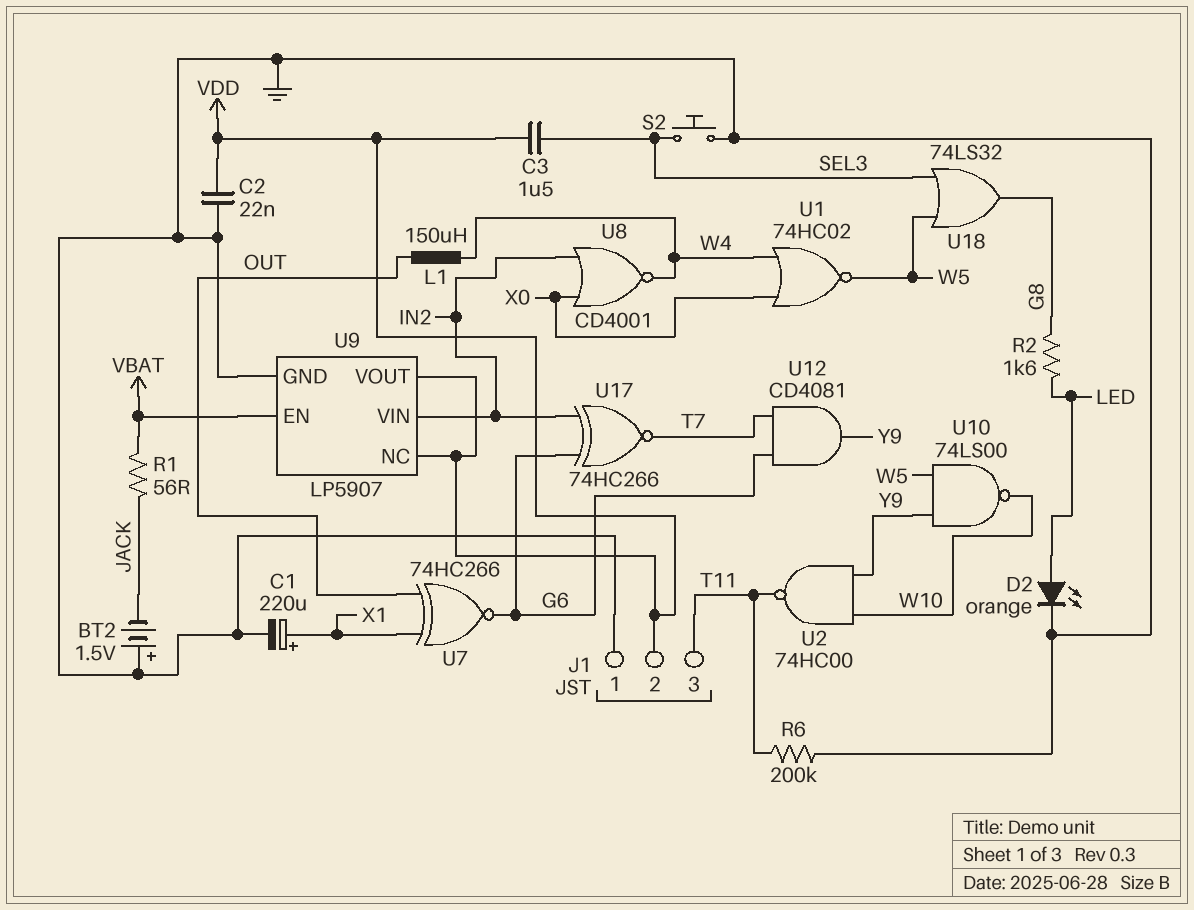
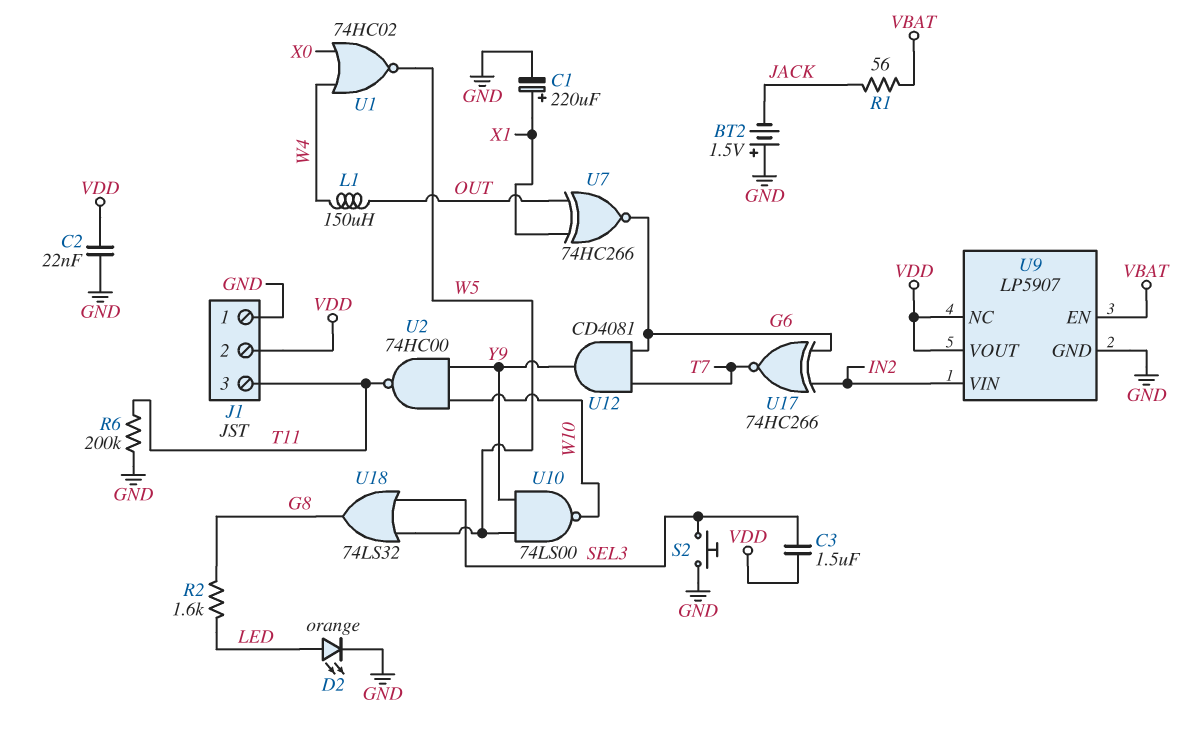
U8: NOR CD4001 (in IN2, in X0, out W4) -> none

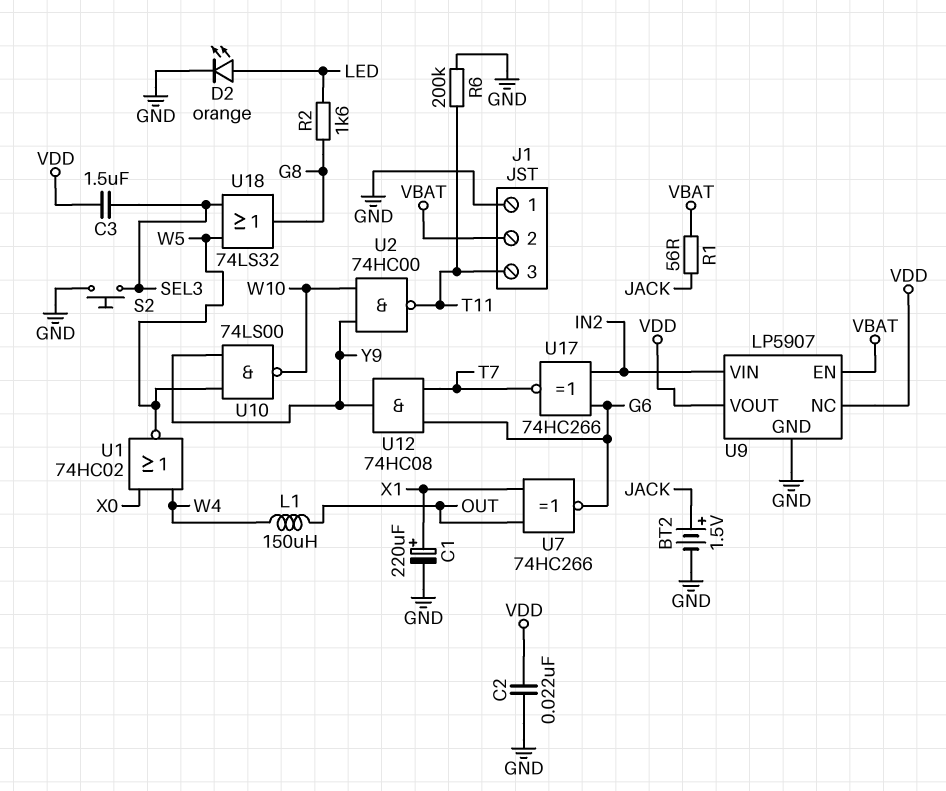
BT2: 1.5V (plus GND, minus JACK) -> 1.5V (plus JACK, minus GND)
J1 pin 2: VDD -> VBAT
U12: AND CD4081 (in G6, in T7, out Y9) -> AND 74HC08 (in G6, in T7, out Y9)

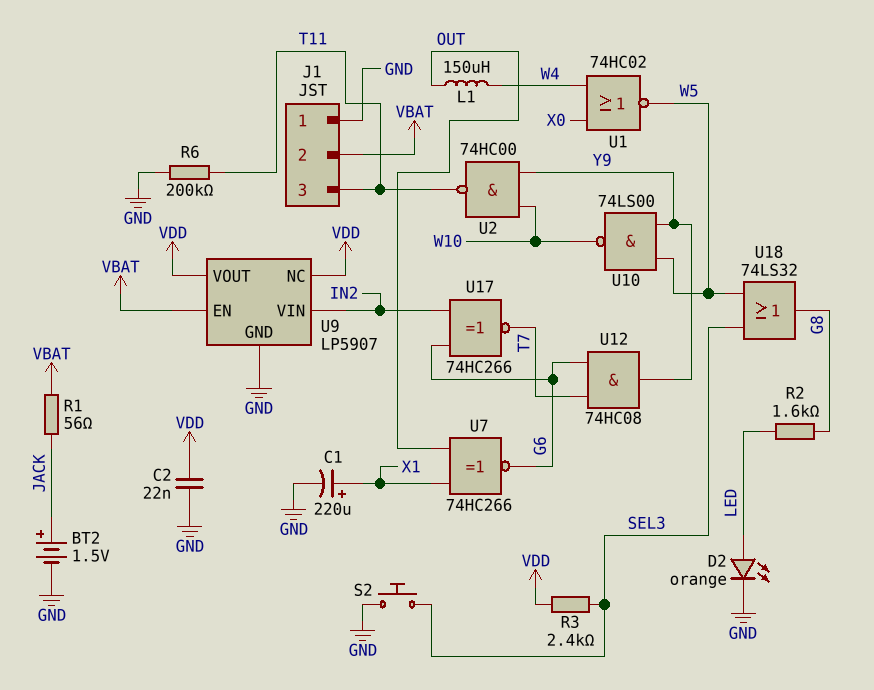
C3: 1.5uF (SEL3, VDD) -> none
R3: none -> 2.4k (SEL3, VDD)

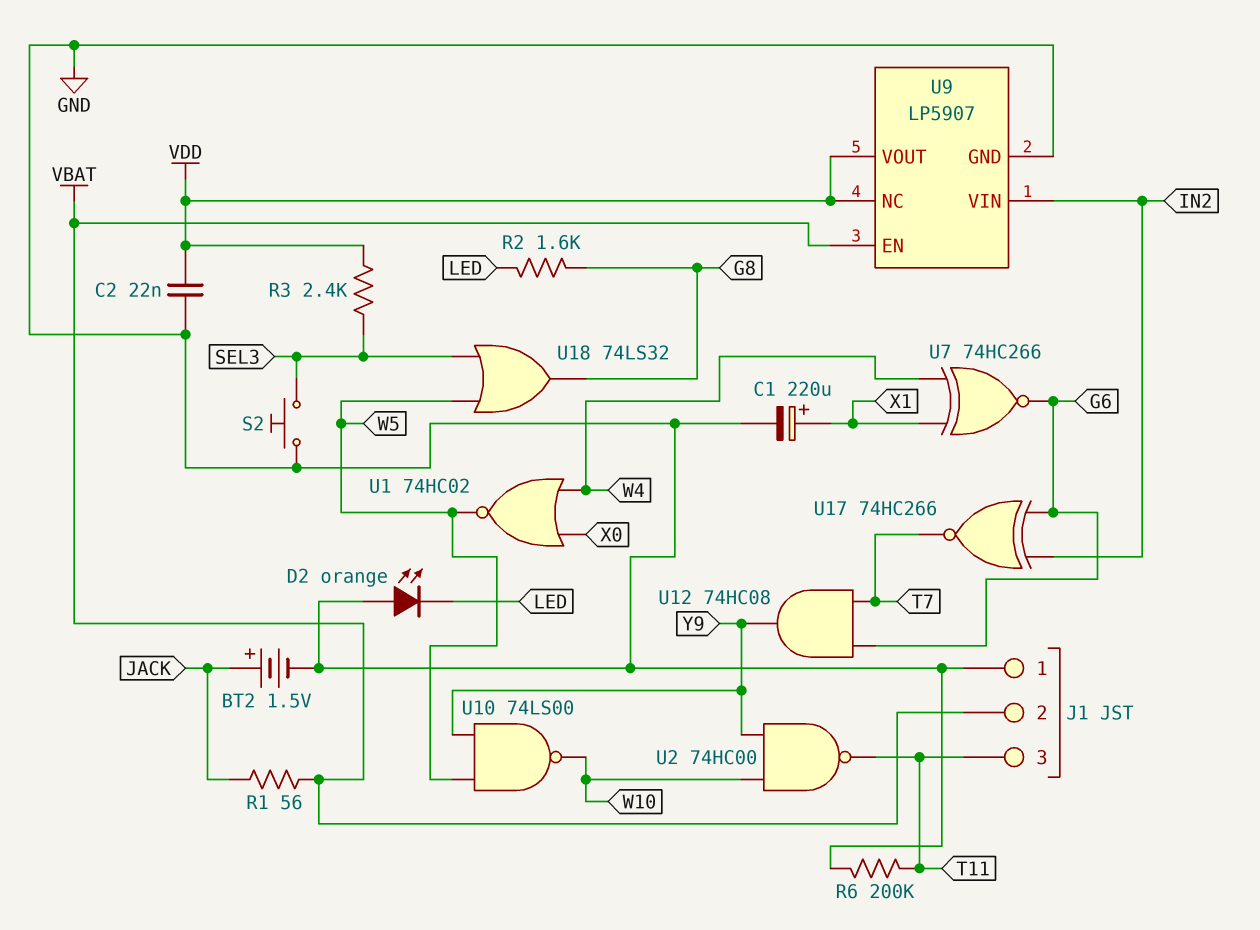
D2: LED orange (A LED, K GND) -> LED orange (A GND, K LED)
L1: 150uH (OUT, W4) -> none
U7: XNOR 74HC266 (in OUT, in X1, out G6) -> XNOR 74HC266 (in W4, in X1, out G6)

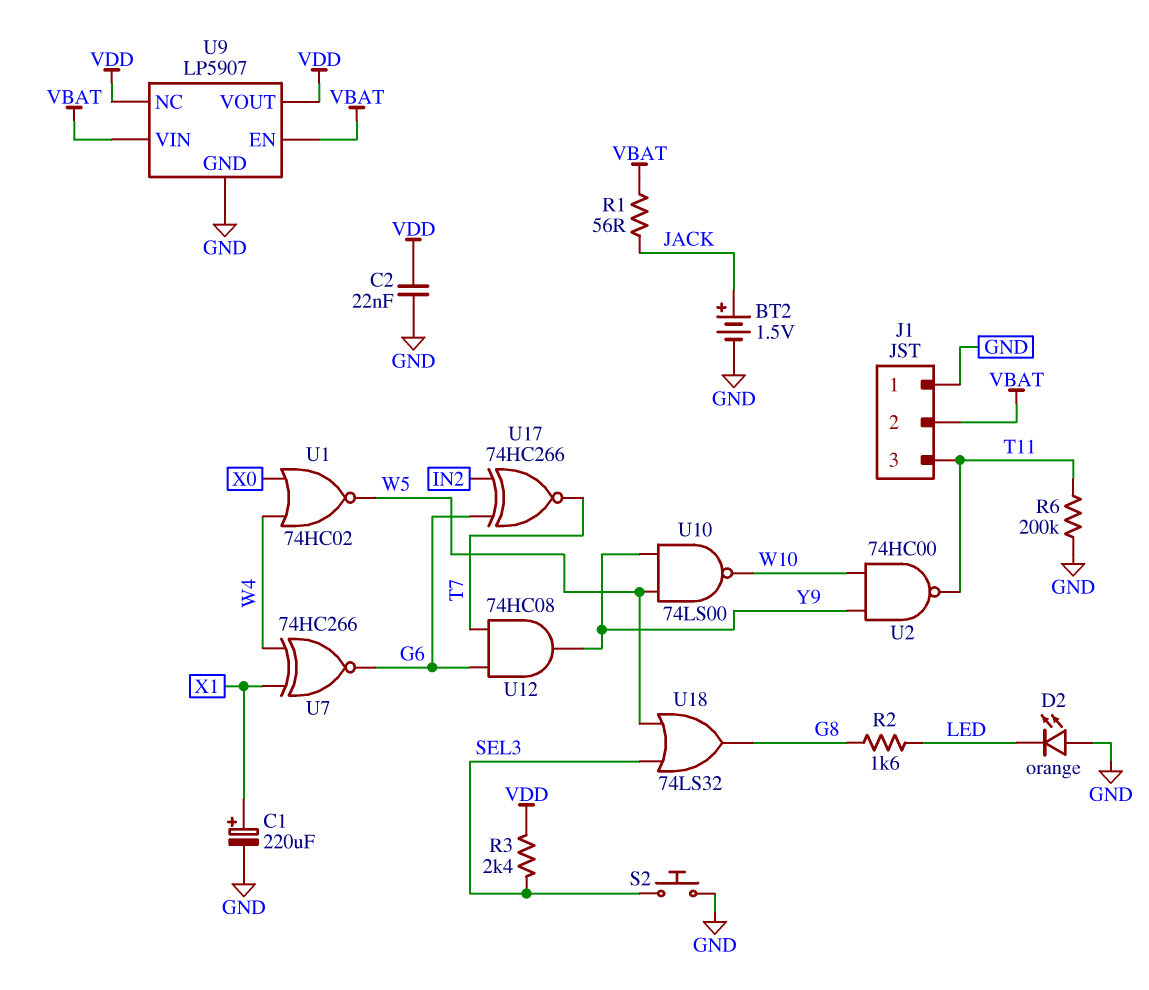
U9 pin VIN: IN2 -> VBAT

